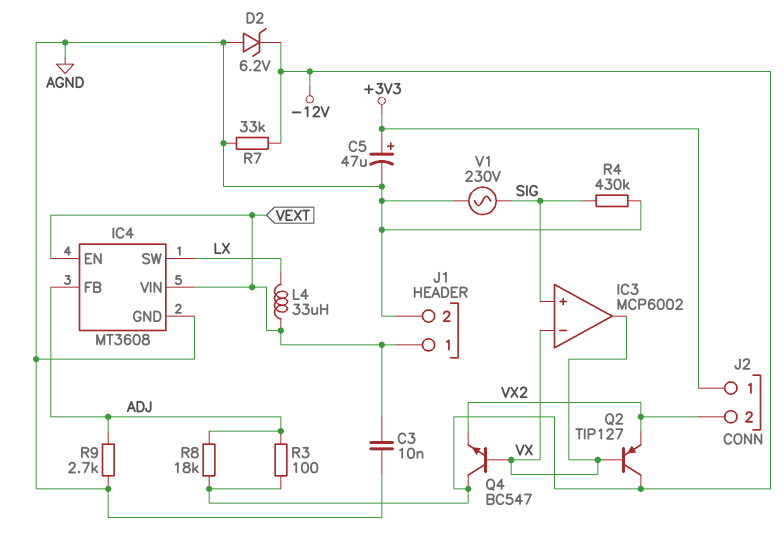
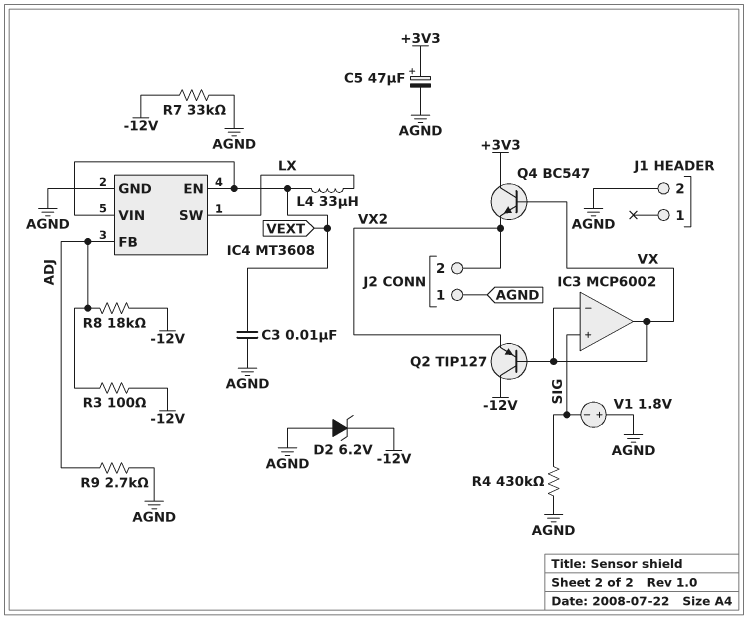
J1 pin 1: VEXT -> none
J2 pin 1: +3V3 -> AGND
Q4: NPN BC547 (B VX, C -12V, E VX2) -> NPN BC547 (B VX, C +3V3, E VX2)
V1: AC 230V (AGND, SIG) -> 1.8V (plus AGND, minus SIG)

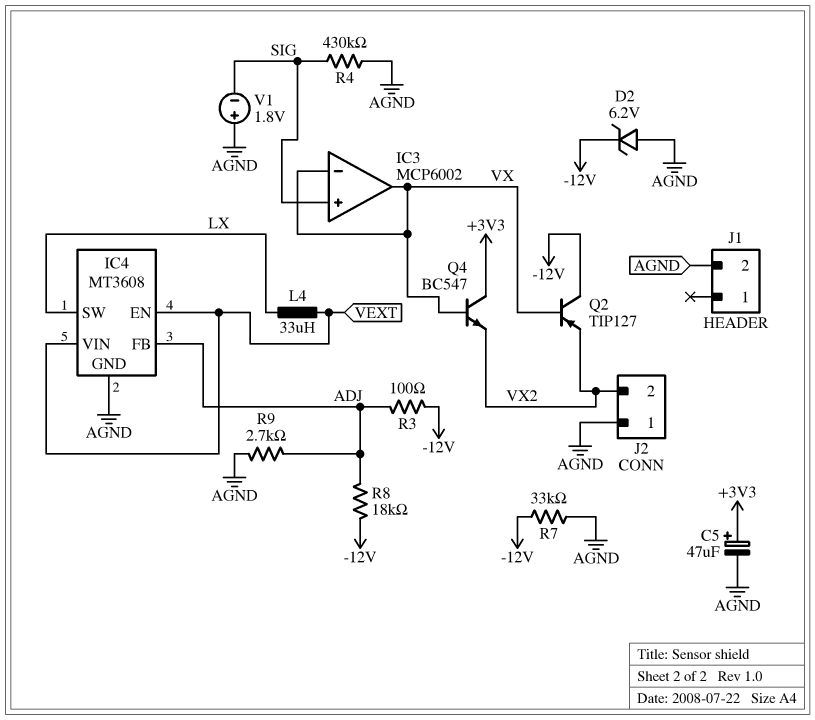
C3: 10nF (AGND, VEXT) -> none

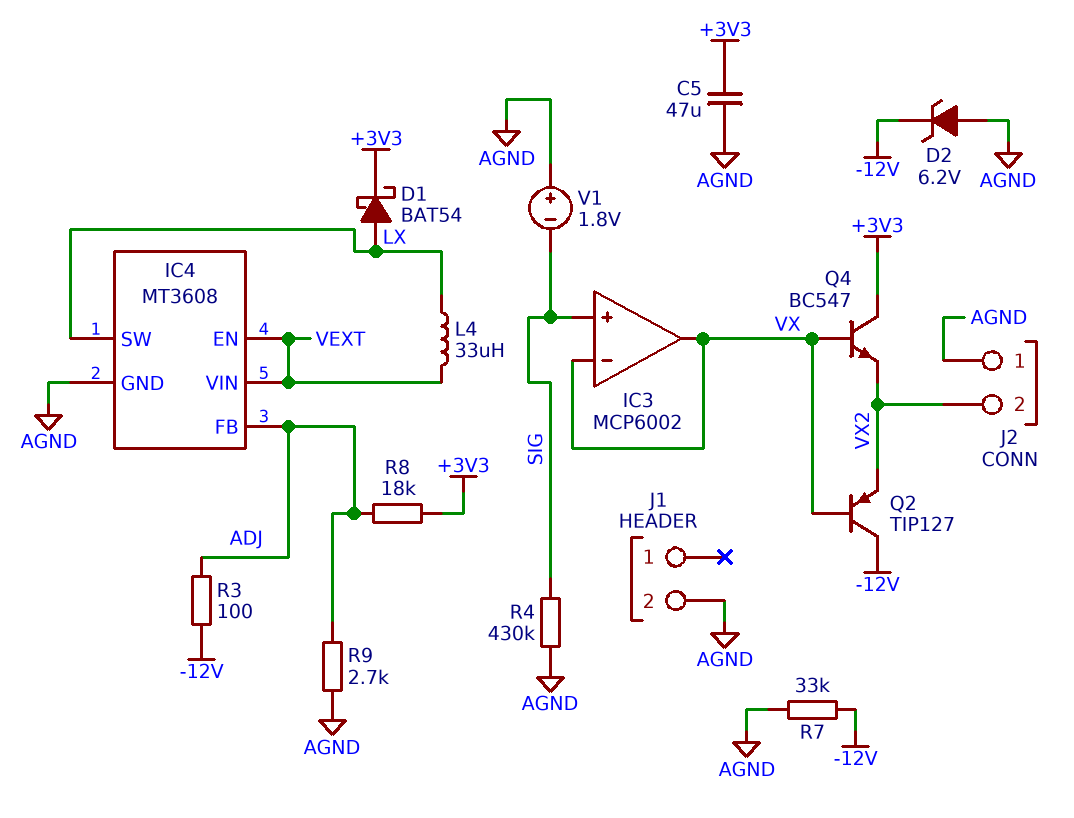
C5: 47uF (plus +3V3, minus AGND) -> 47uF (+3V3, AGND)
D1: none -> schottky BAT54 (A LX, K +3V3)
R8: 18k (-12V, ADJ) -> 18k (+3V3, ADJ)

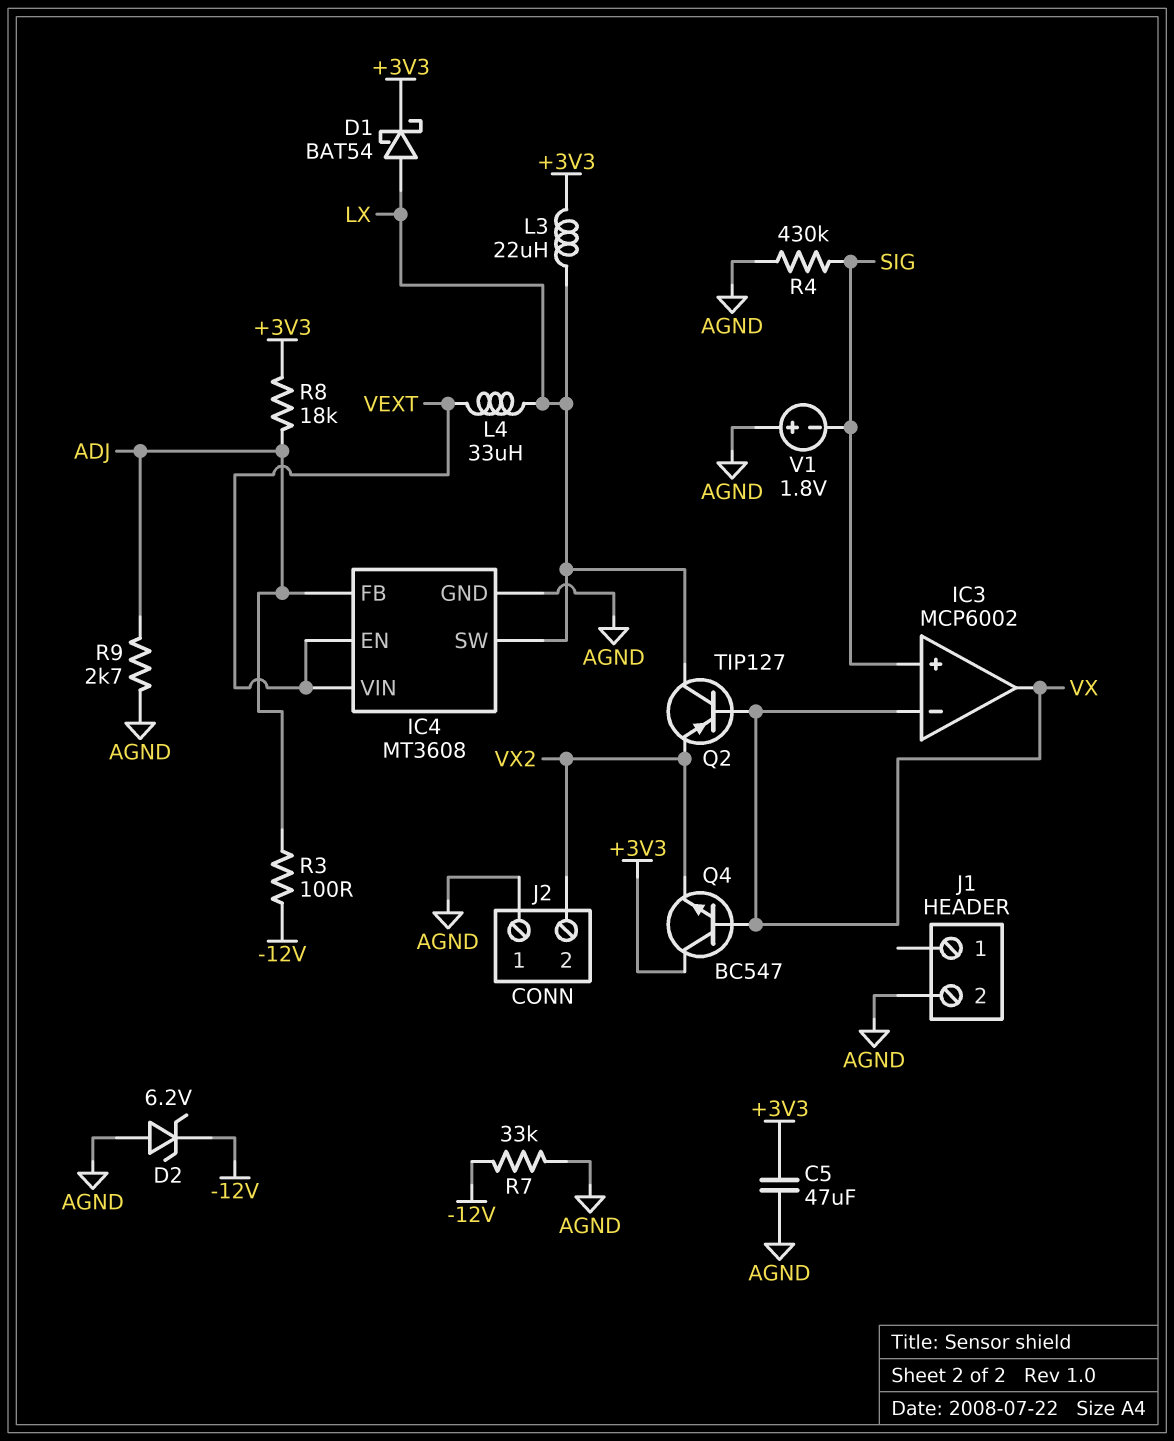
L3: none -> 22uH (+3V3, LX)
Q2: PNP TIP127 (B VX, C -12V, E VX2) -> PNP TIP127 (B VX, C LX, E VX2)

